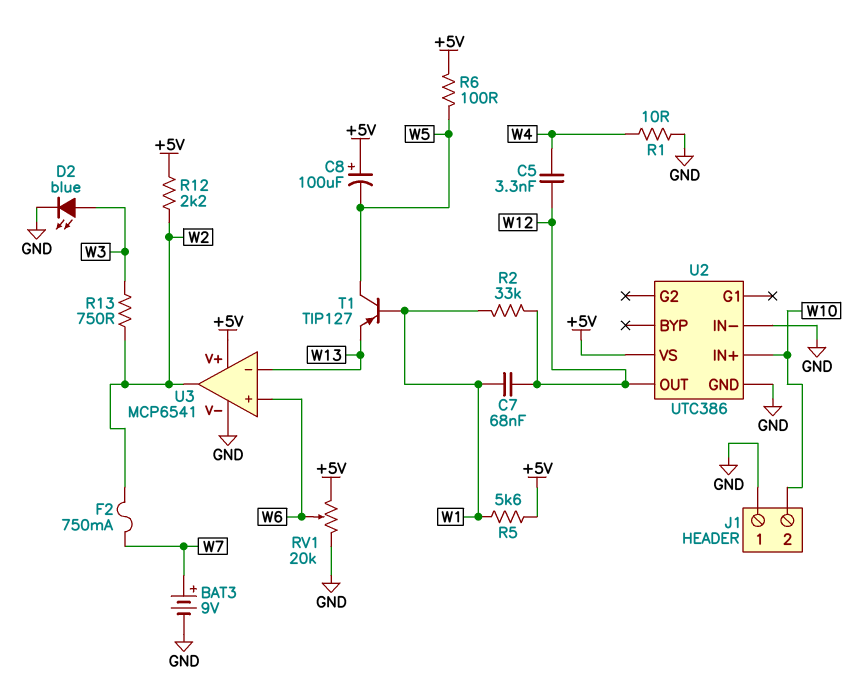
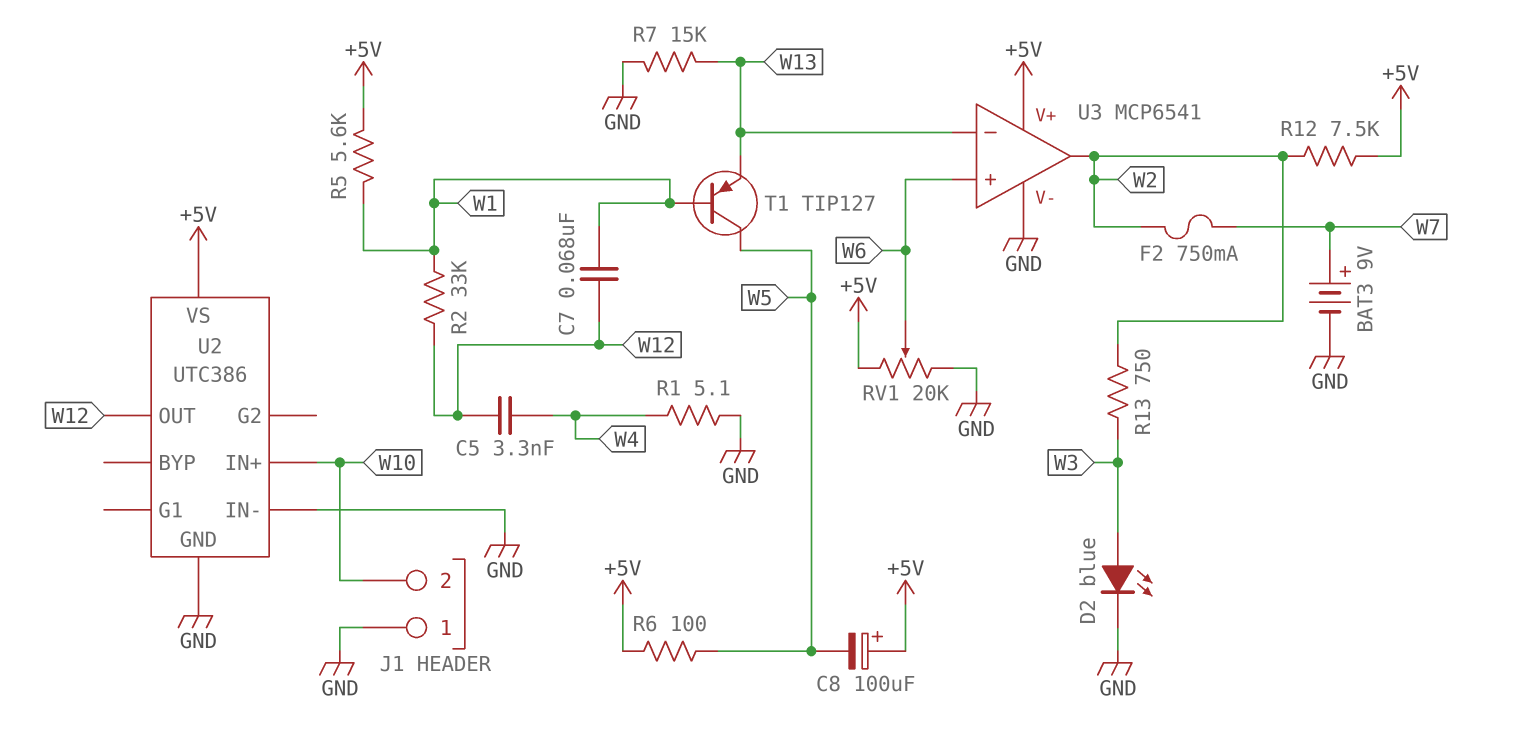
R1: 10 (GND, W4) -> 5.1 (GND, W4)
R7: none -> 15k (GND, W13)
R12: 2.2k (+5V, W2) -> 7.5k (+5V, W2)

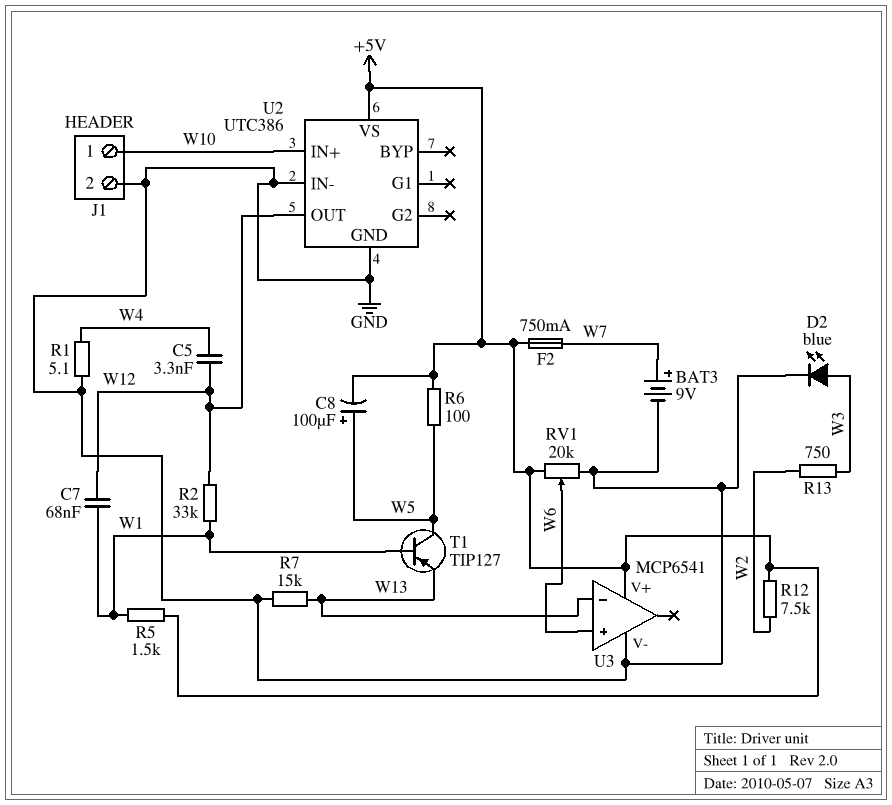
C8: 100uF (plus +5V, minus W5) -> 100uF (plus W5, minus +5V)
F2: 750mA (W2, W7) -> 750mA (+5V, W7)
J1 pin 1: GND -> W10
J1 pin 2: W10 -> GND
R5: 5.6k (+5V, W1) -> 1.5k (+5V, W1)
U3 pin out: W2 -> none

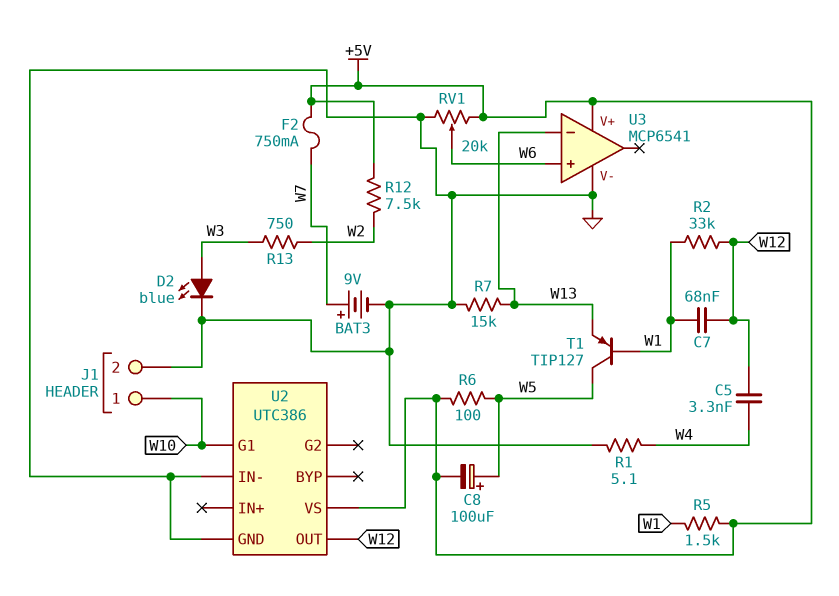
U2 pin G1: none -> W10
U2 pin IN+: W10 -> none

